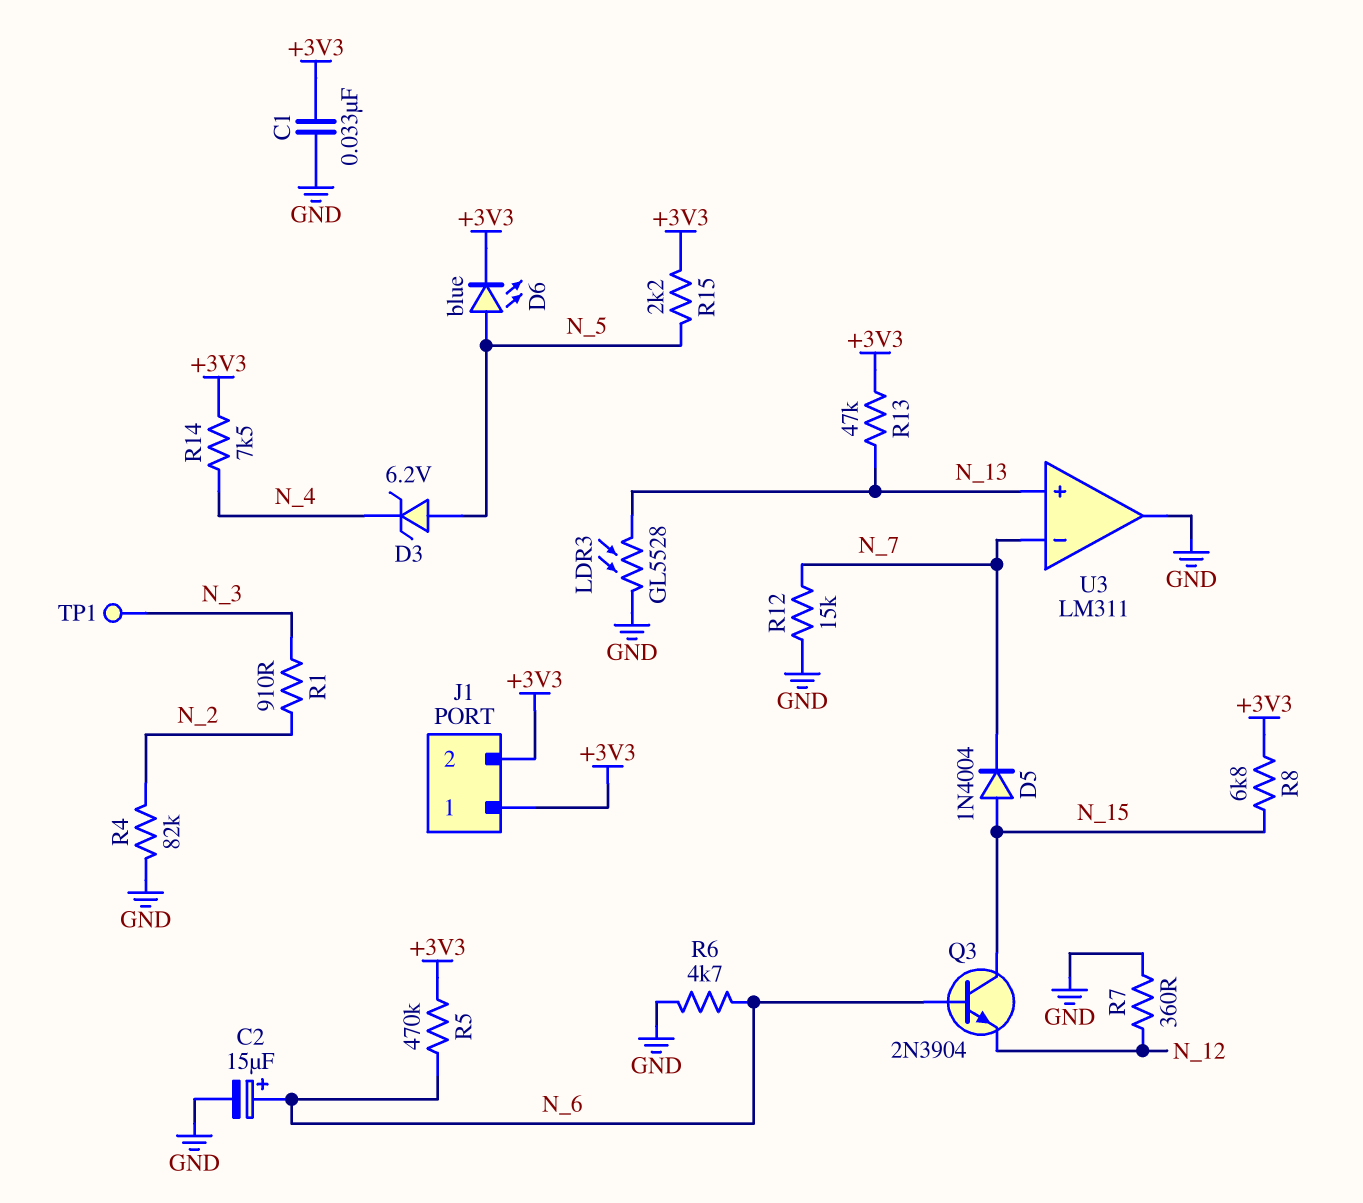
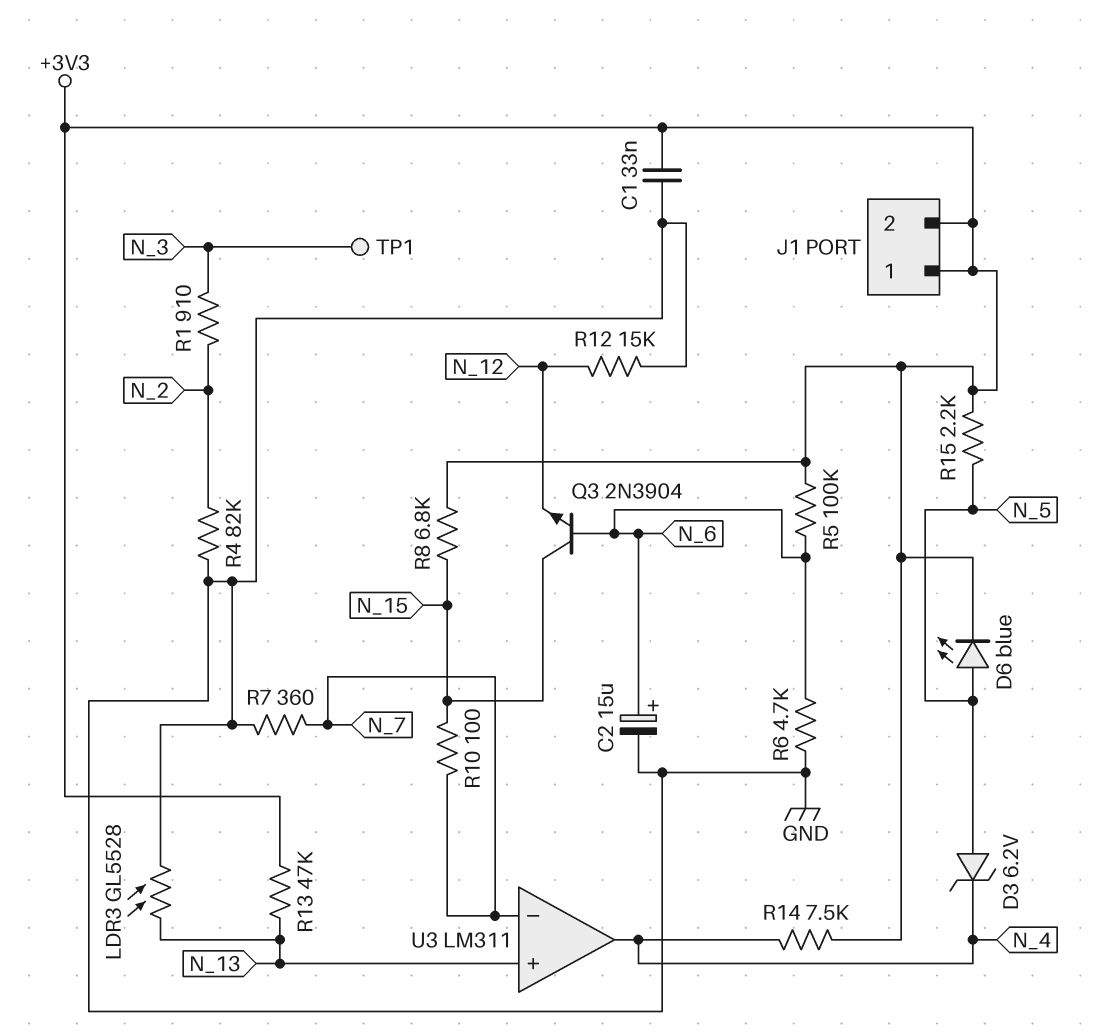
D5: diode 1N4004 (A N_15, K N_7) -> none
R5: 470k (+3V3, N_6) -> 100k (+3V3, N_6)
R7: 360 (GND, N_12) -> 360 (GND, N_7)
R10: none -> 100 (N_7, N_15)
R12: 15k (GND, N_7) -> 15k (GND, N_12)
U3 pin out: GND -> N_4

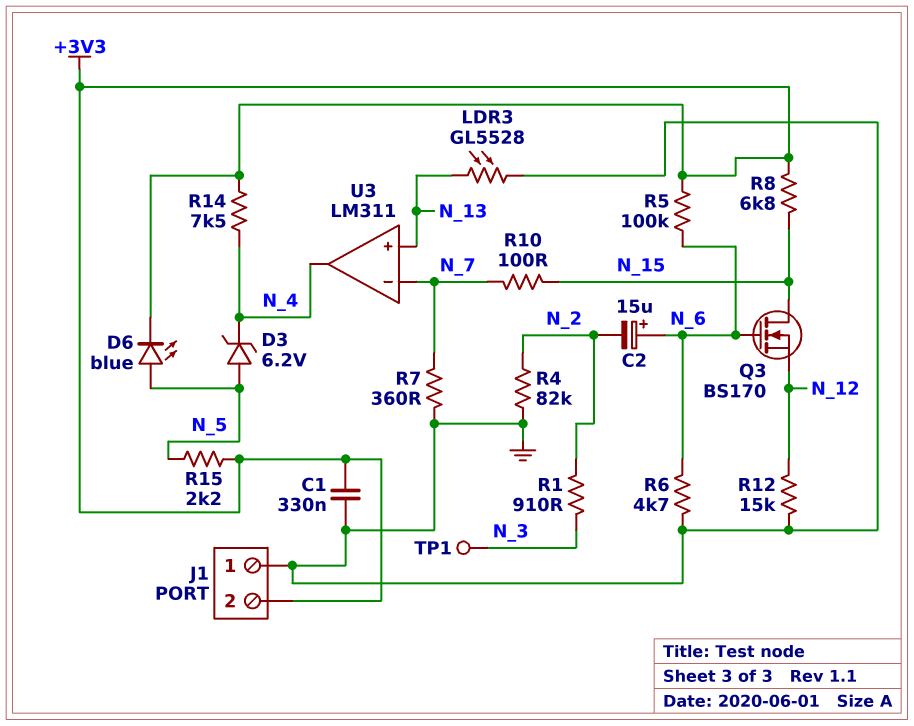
C1: 33nF (+3V3, GND) -> 330nF (+3V3, GND)
C2: 15uF (plus N_6, minus GND) -> 15uF (plus N_6, minus N_2)
J1 pin 1: +3V3 -> GND
Q3: NPN 2N3904 (B N_6, C N_15, E N_12) -> NMOS BS170 (G N_6, D N_15, S N_12)
R13: 47k (+3V3, N_13) -> none

